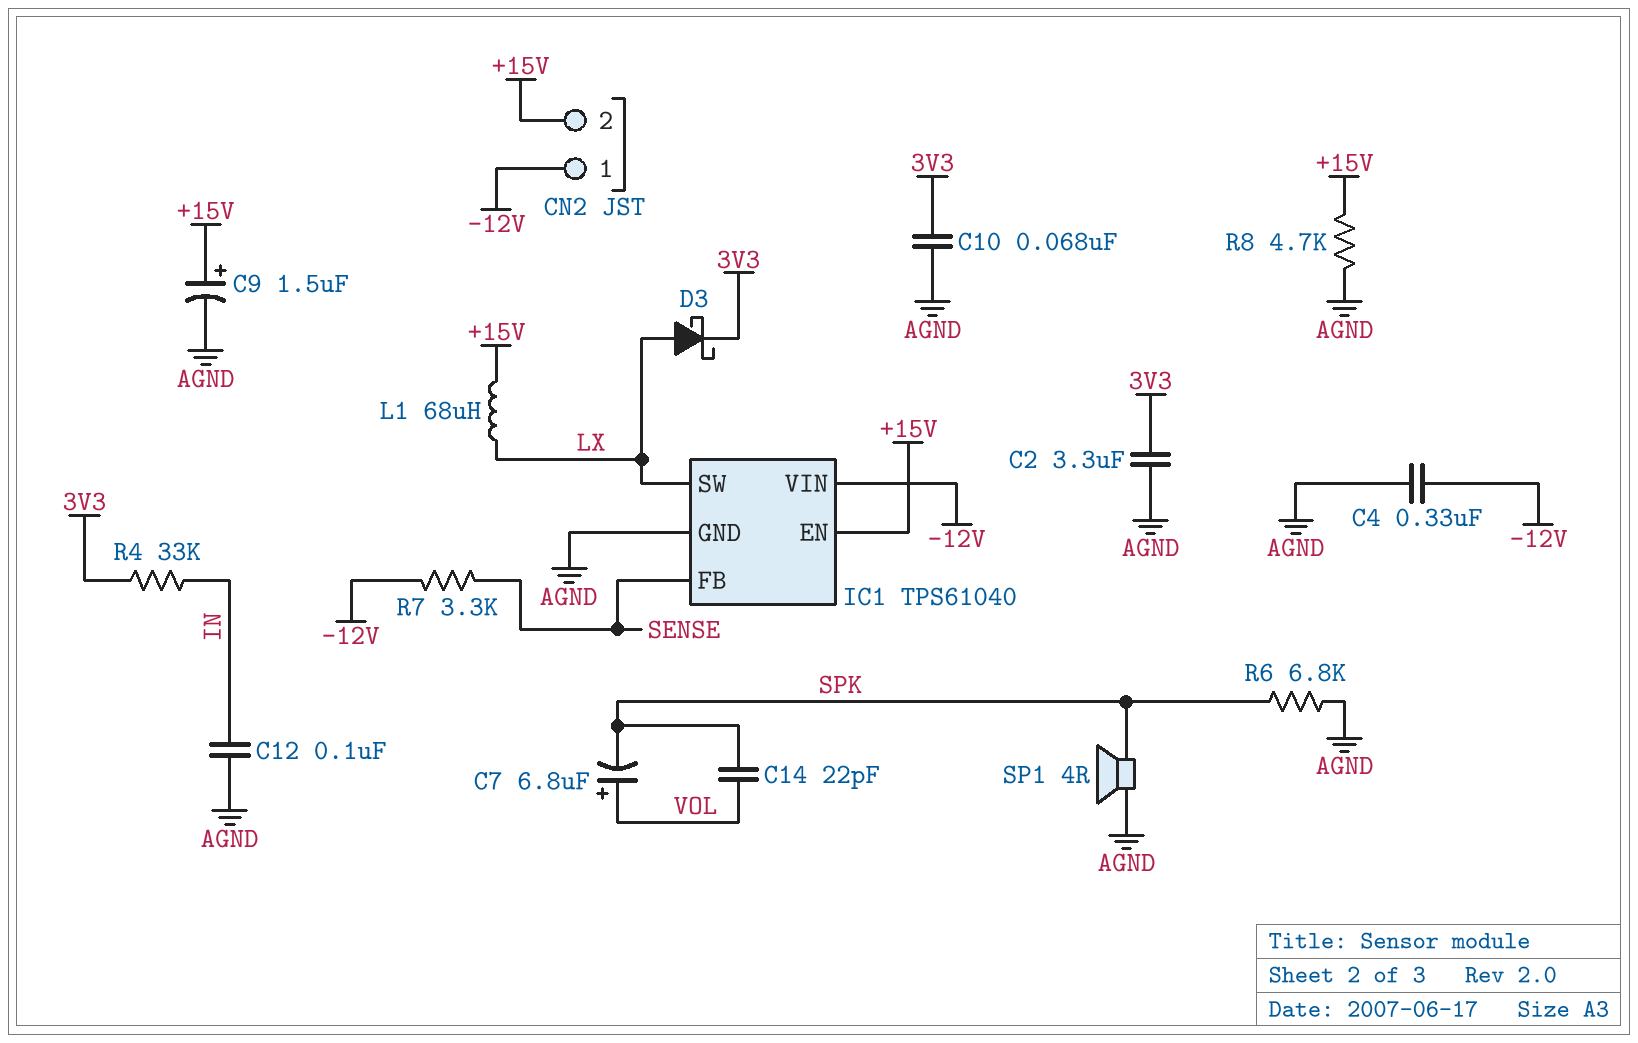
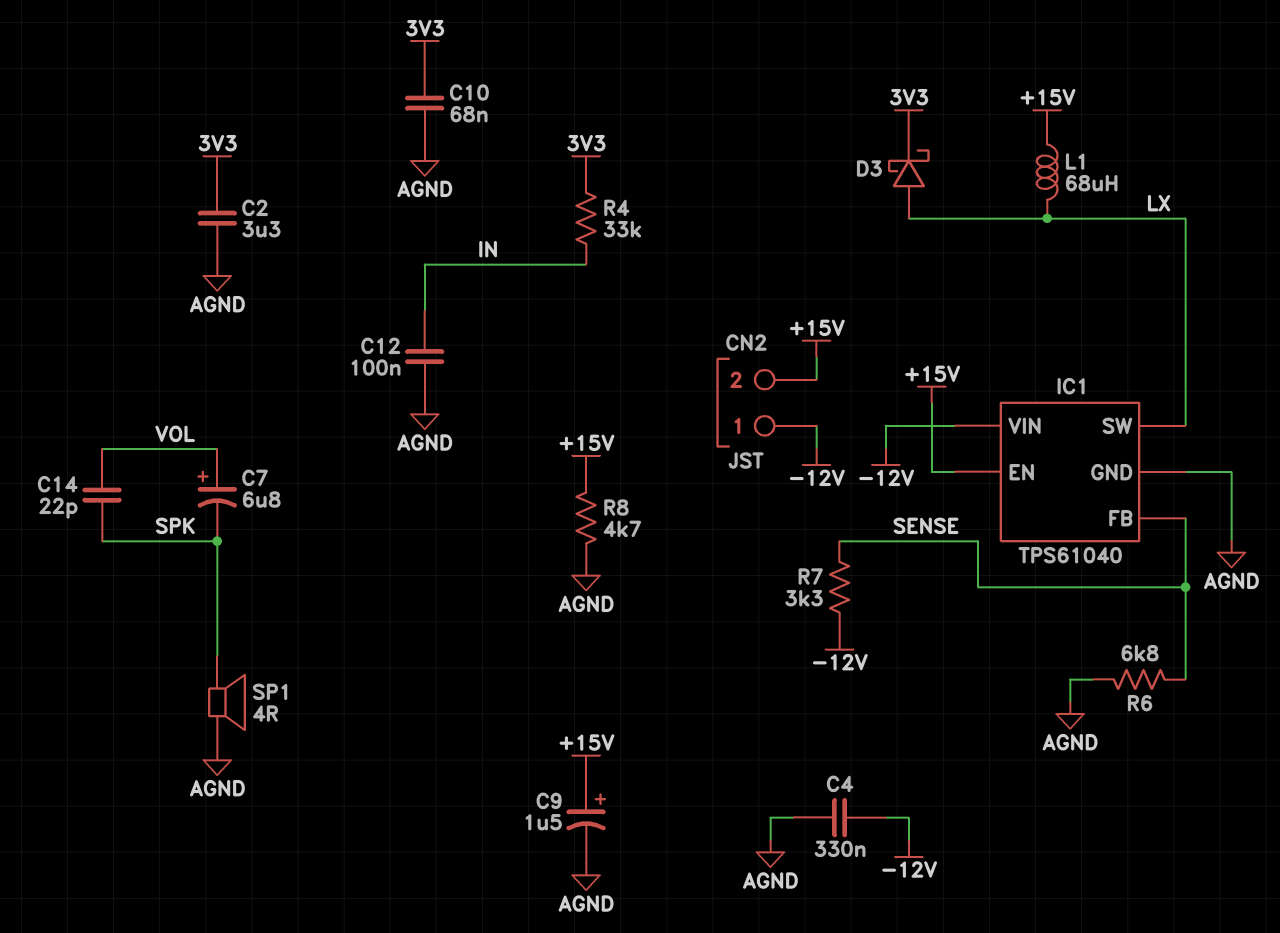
R6: 6.8k (AGND, SPK) -> 6.8k (AGND, SENSE)

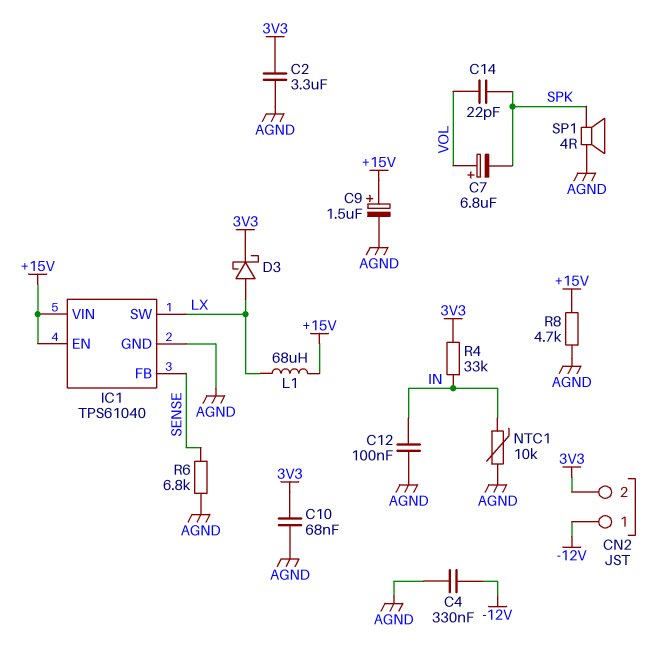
CN2 pin 2: +15V -> 3V3
IC1 pin VIN: -12V -> +15V
NTC1: none -> 10k (AGND, IN)
R7: 3.3k (-12V, SENSE) -> none

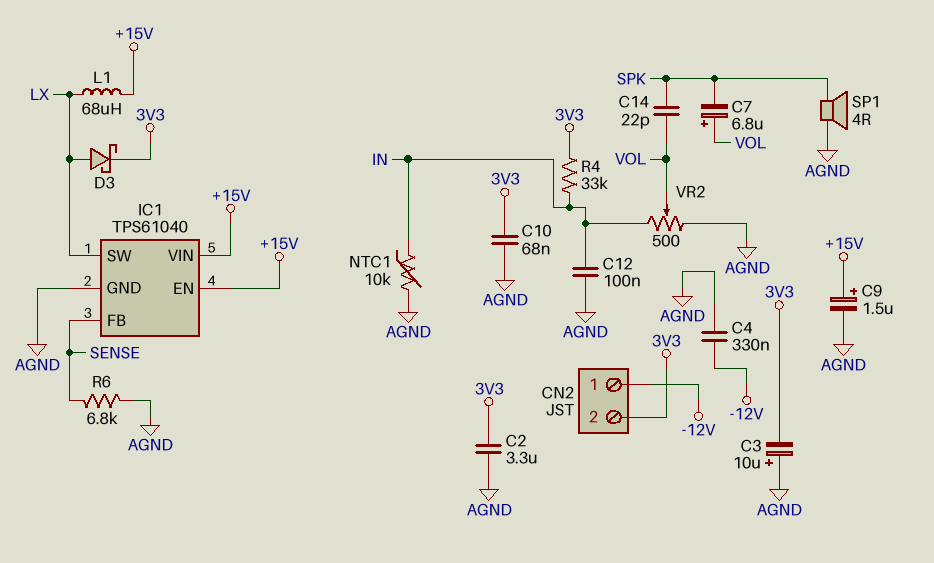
C3: none -> 10uF (plus AGND, minus 3V3)
R8: 4.7k (+15V, AGND) -> none
VR2: none -> 500 (AGND, IN, wiper VOL)

